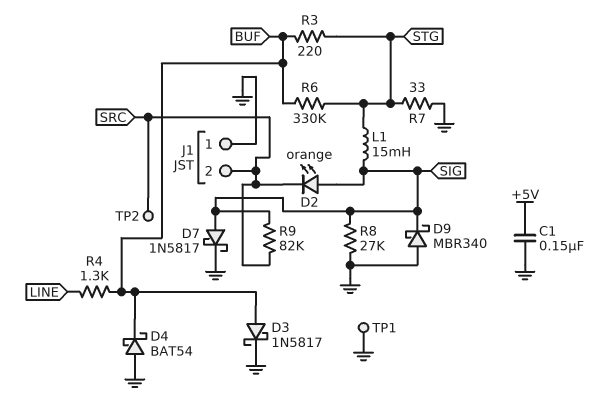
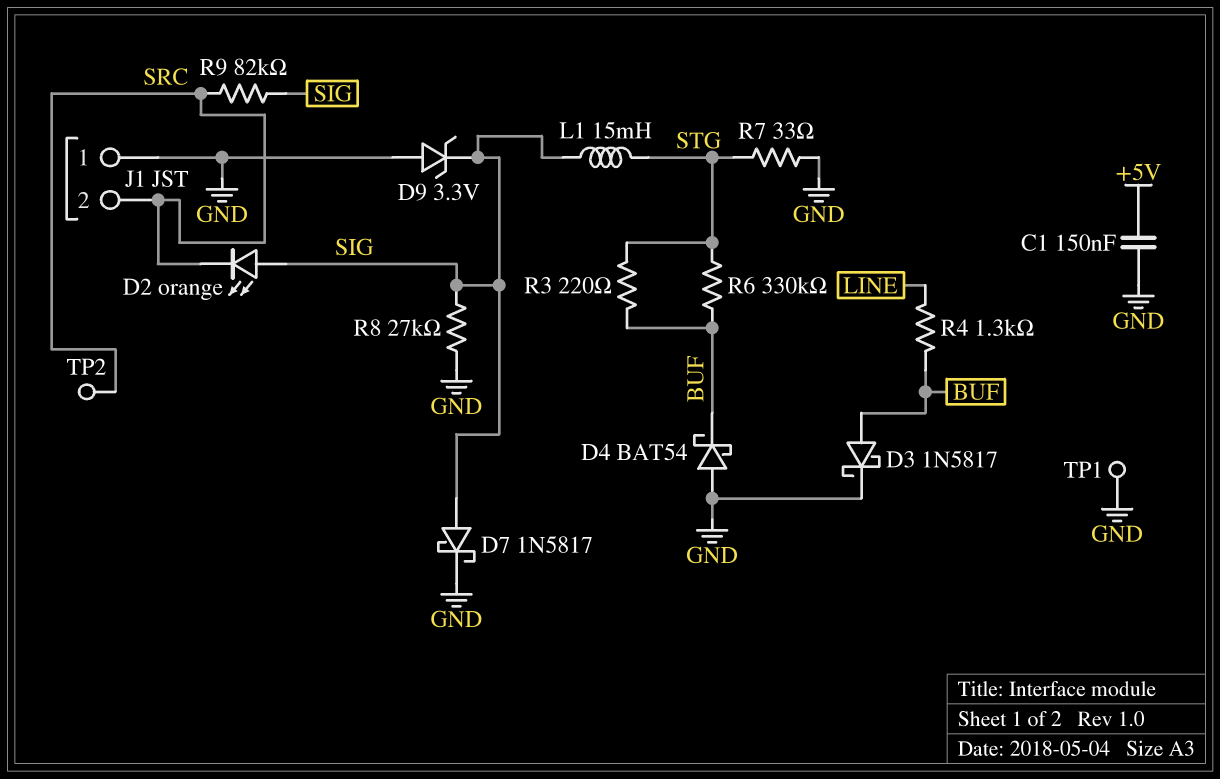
D9: schottky MBR340 (A GND, K SIG) -> zener 3.3V (A GND, K SIG)

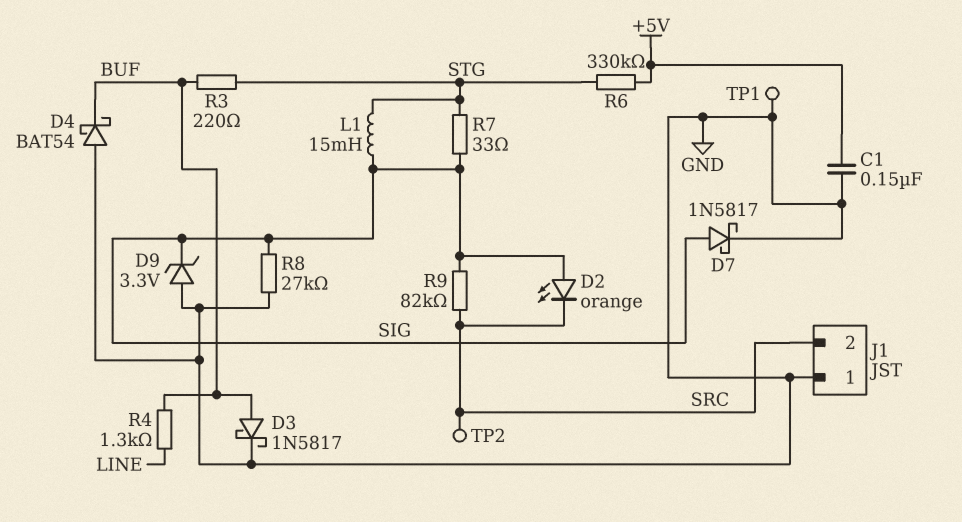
R6: 330k (BUF, STG) -> 330k (+5V, STG)
R7: 33 (GND, STG) -> 33 (SIG, STG)

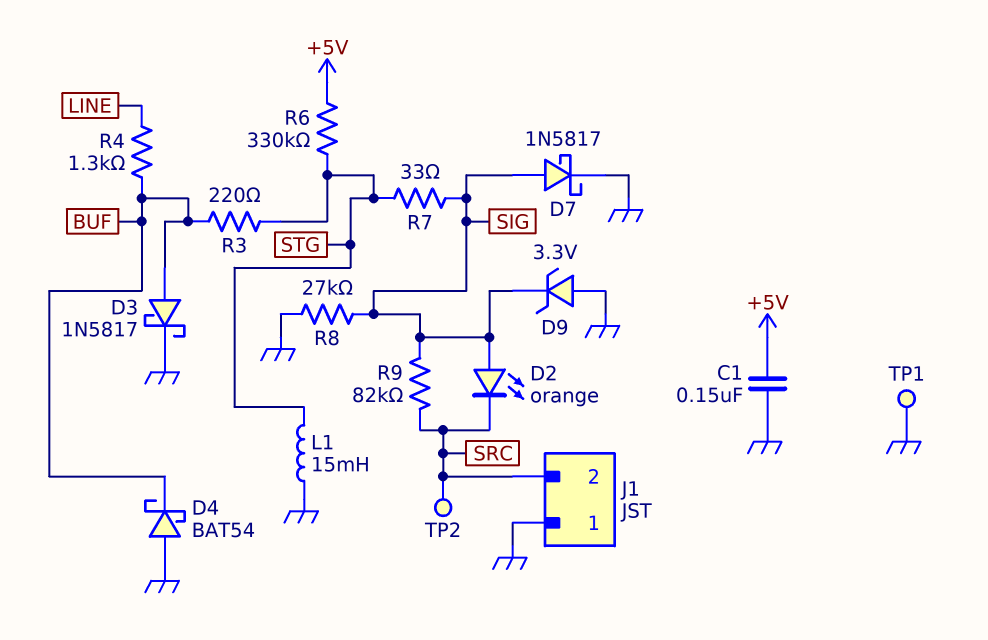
L1: 15mH (SIG, STG) -> 15mH (GND, STG)

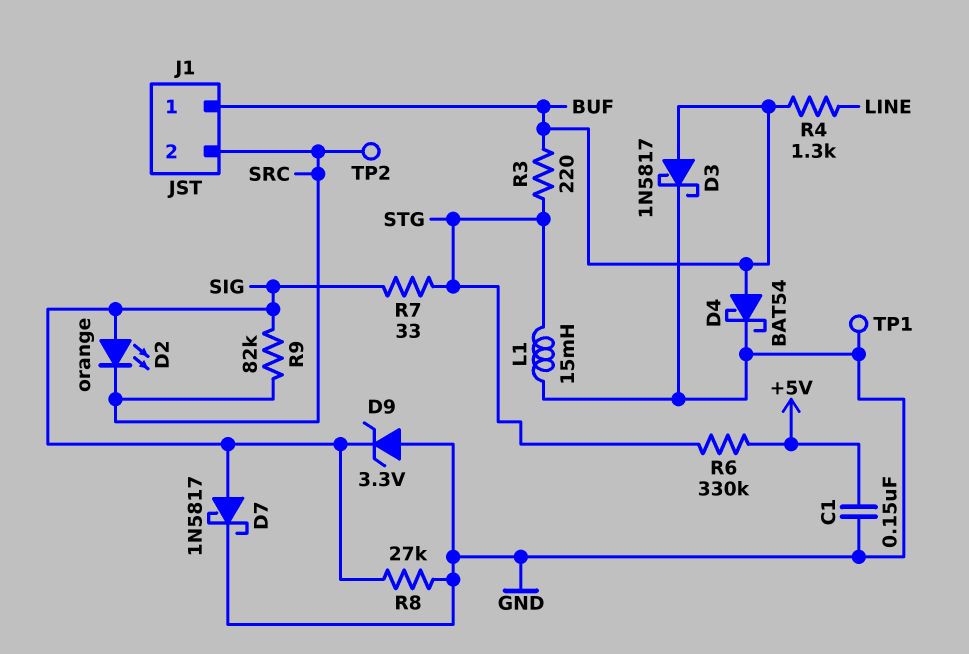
D4: schottky BAT54 (A GND, K BUF) -> schottky BAT54 (A BUF, K GND)
J1 pin 1: GND -> BUF

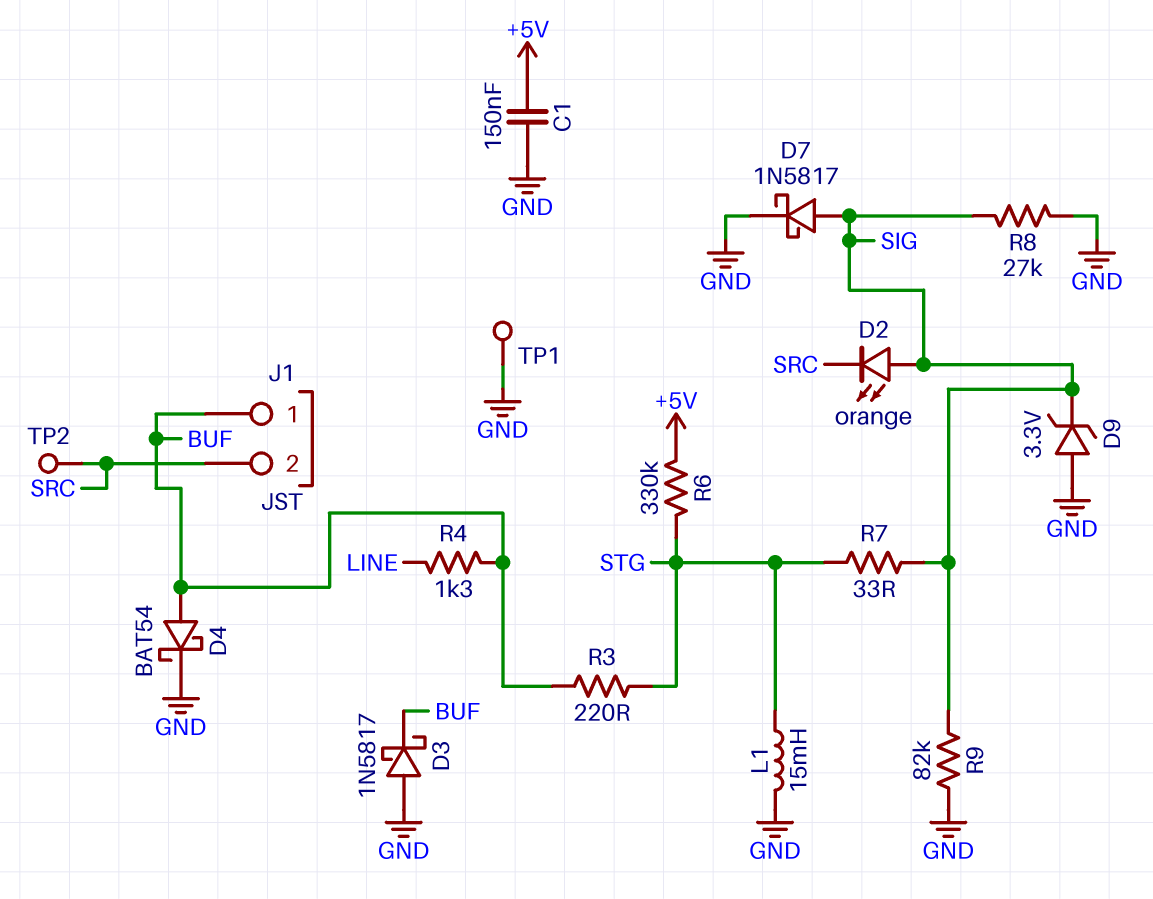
D3: schottky 1N5817 (A BUF, K GND) -> schottky 1N5817 (A GND, K BUF)
R9: 82k (SIG, SRC) -> 82k (GND, SIG)

